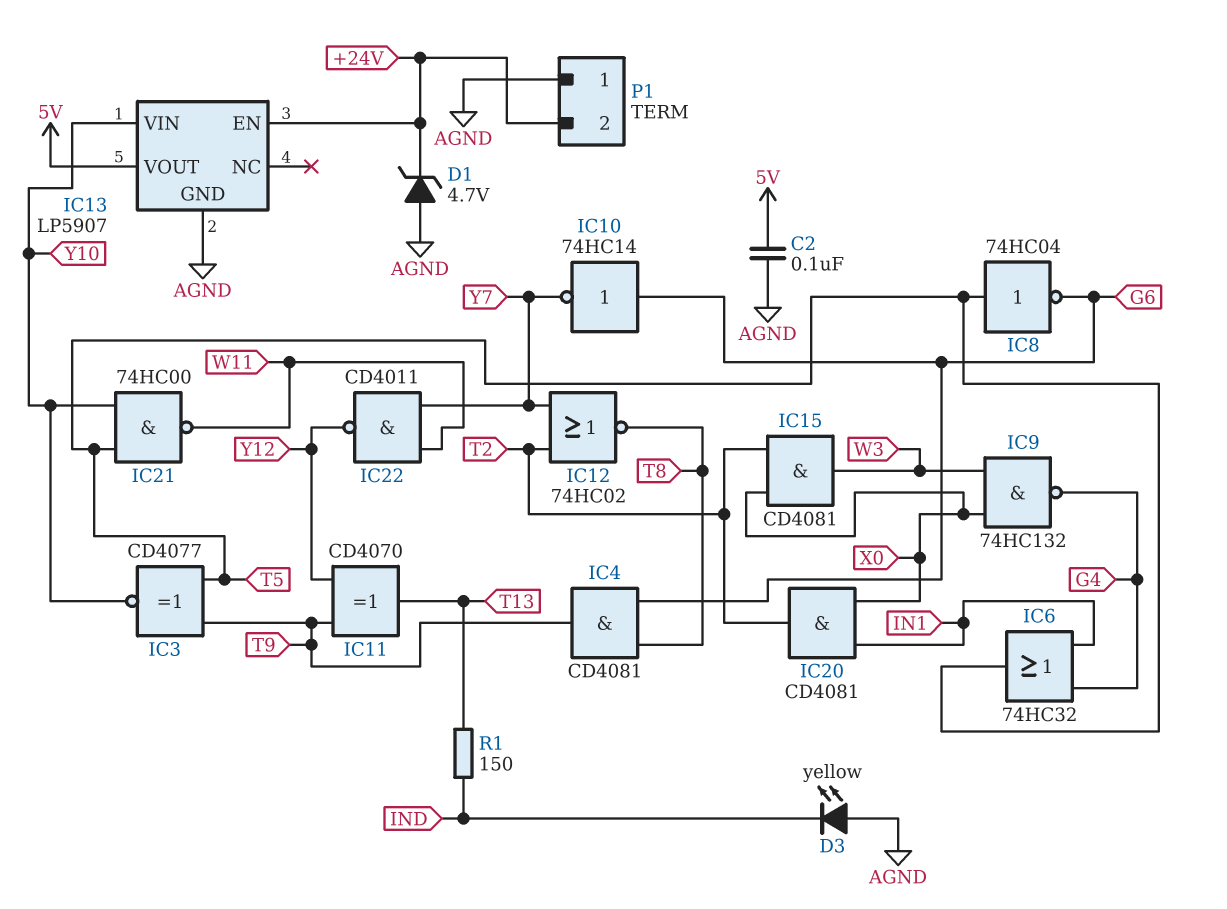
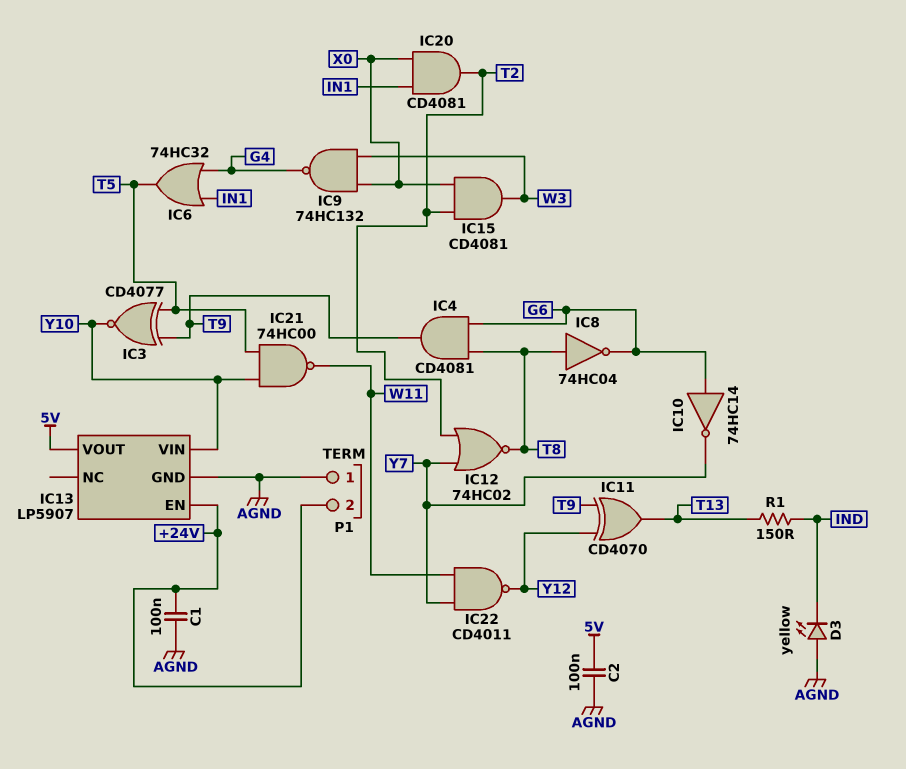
C1: none -> 100nF (+24V, AGND)
D1: zener 4.7V (A AGND, K +24V) -> none
IC8: NOT 74HC04 (in T5, out G6) -> NOT 74HC04 (in T8, out G6)

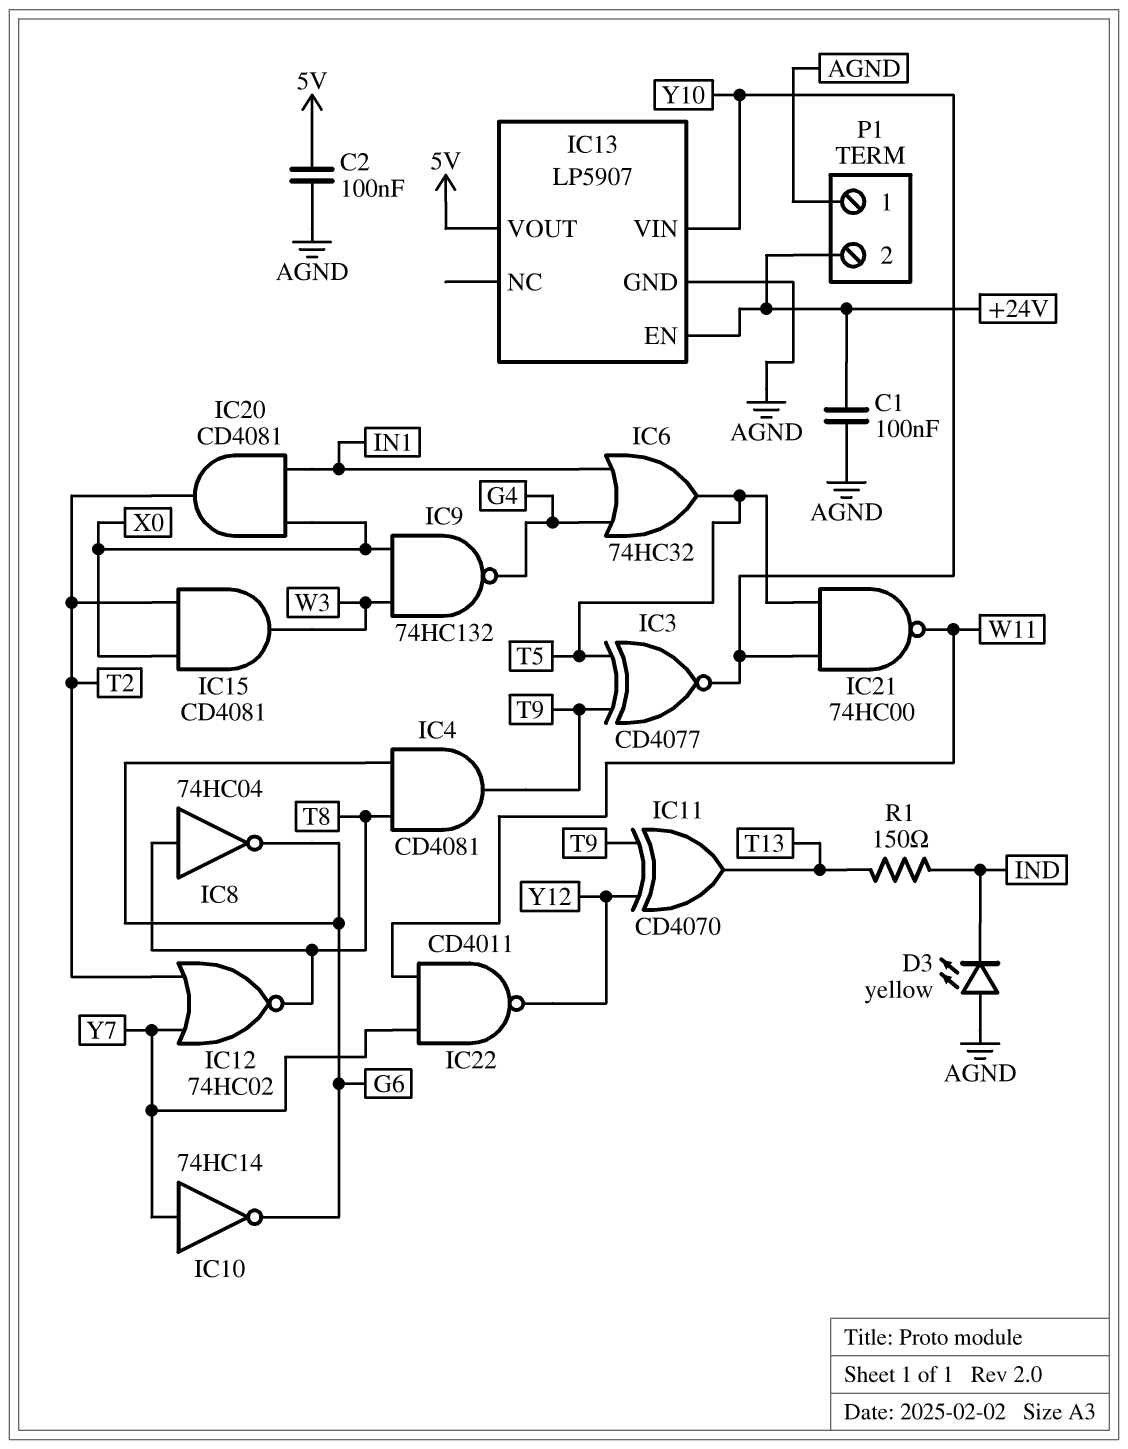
IC10: NOT 74HC14 (in G6, out Y7) -> NOT 74HC14 (in Y7, out G6)

